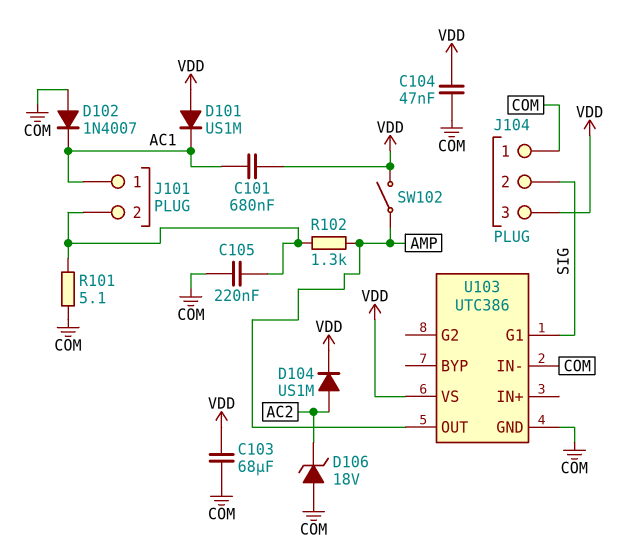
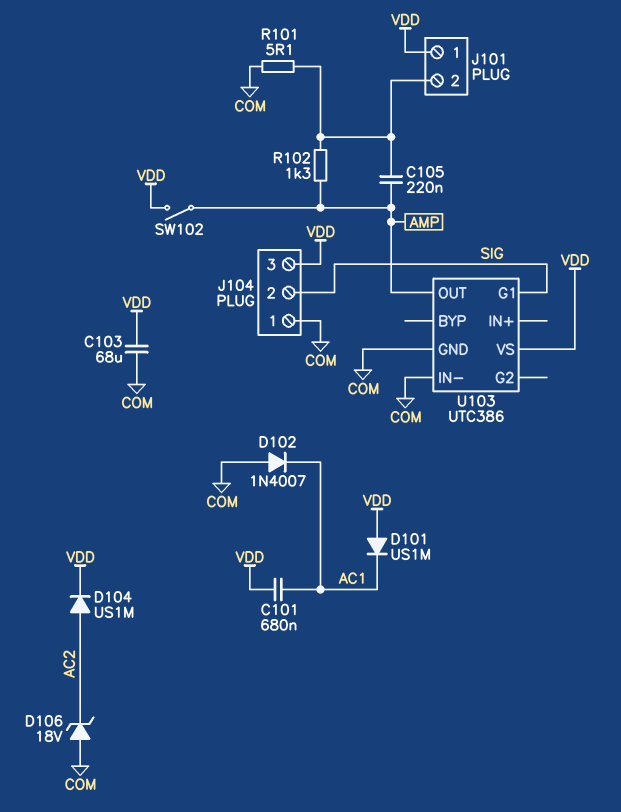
C104: 47nF (COM, VDD) -> none
C105: 220nF (COM, J101/2) -> 220nF (AMP, J101/2)
J101 pin 1: AC1 -> VDD

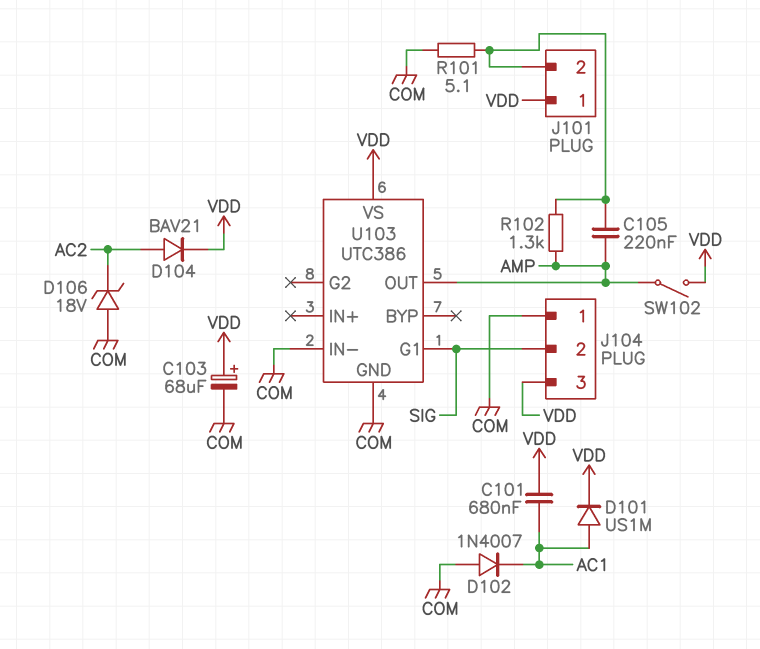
C103: 68uF (COM, VDD) -> 68uF (plus VDD, minus COM)
D101: diode US1M (A VDD, K AC1) -> diode US1M (A AC1, K VDD)
D104: diode US1M (A AC2, K VDD) -> diode BAV21 (A AC2, K VDD)

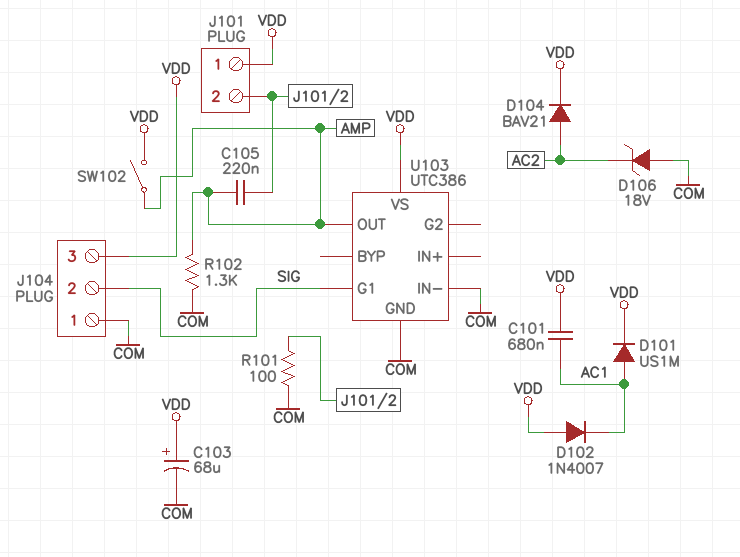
D102: diode 1N4007 (A COM, K AC1) -> diode 1N4007 (A VDD, K AC1)
R101: 5.1 (COM, J101/2) -> 100 (COM, J101/2)
R102: 1.3k (AMP, J101/2) -> 1.3k (AMP, COM)

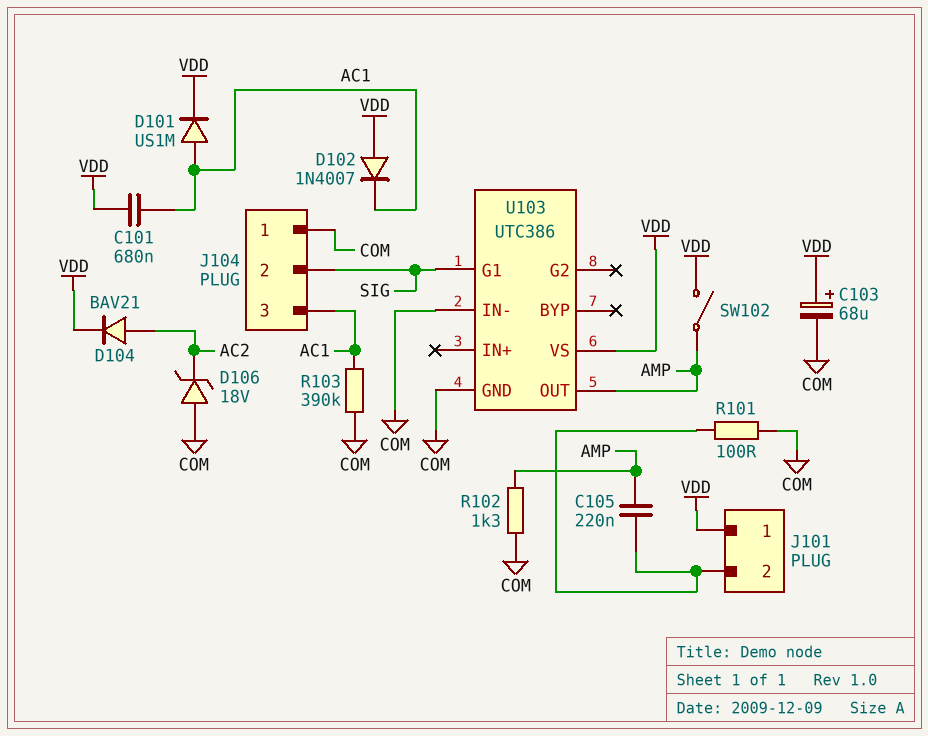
J104 pin 3: VDD -> AC1
R103: none -> 390k (AC1, COM)

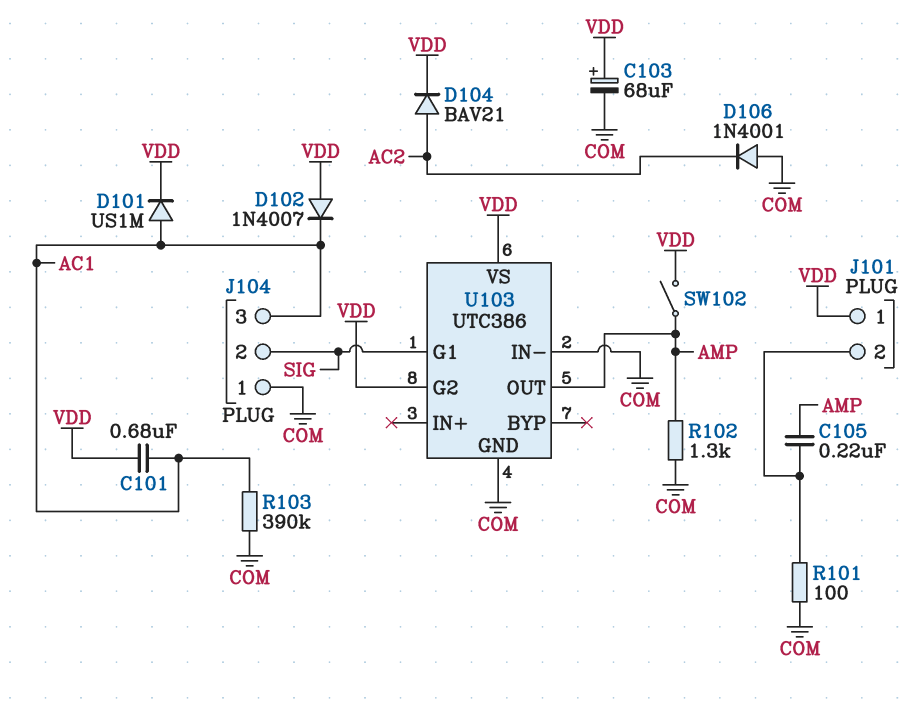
D106: zener 18V (A COM, K AC2) -> diode 1N4001 (A COM, K AC2)
U103 pin G2: none -> VDD

